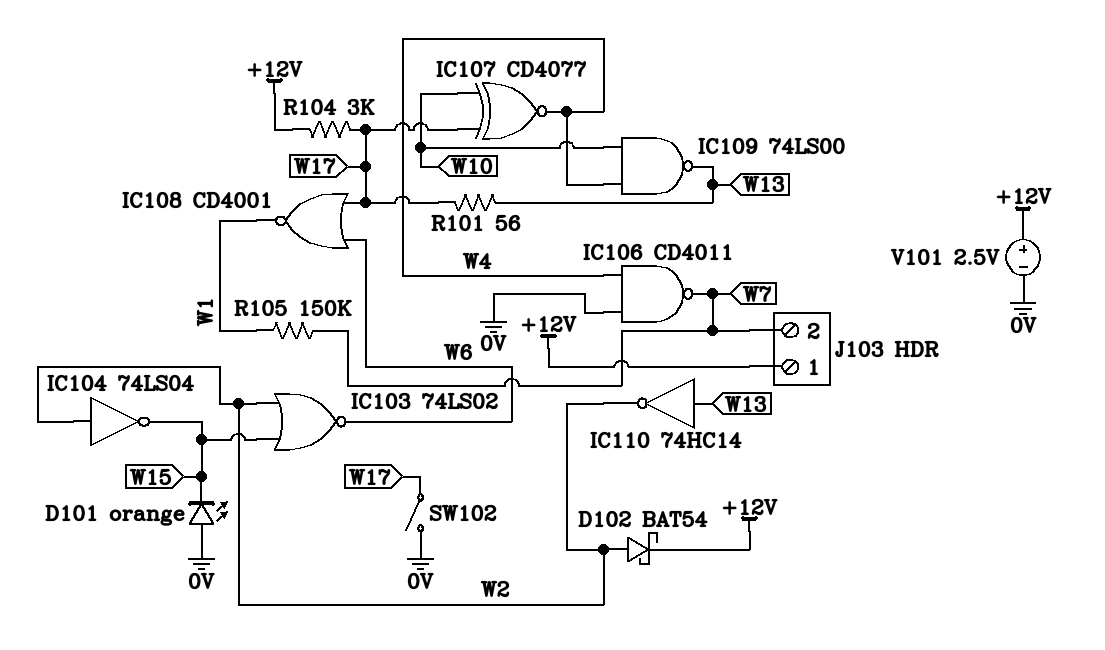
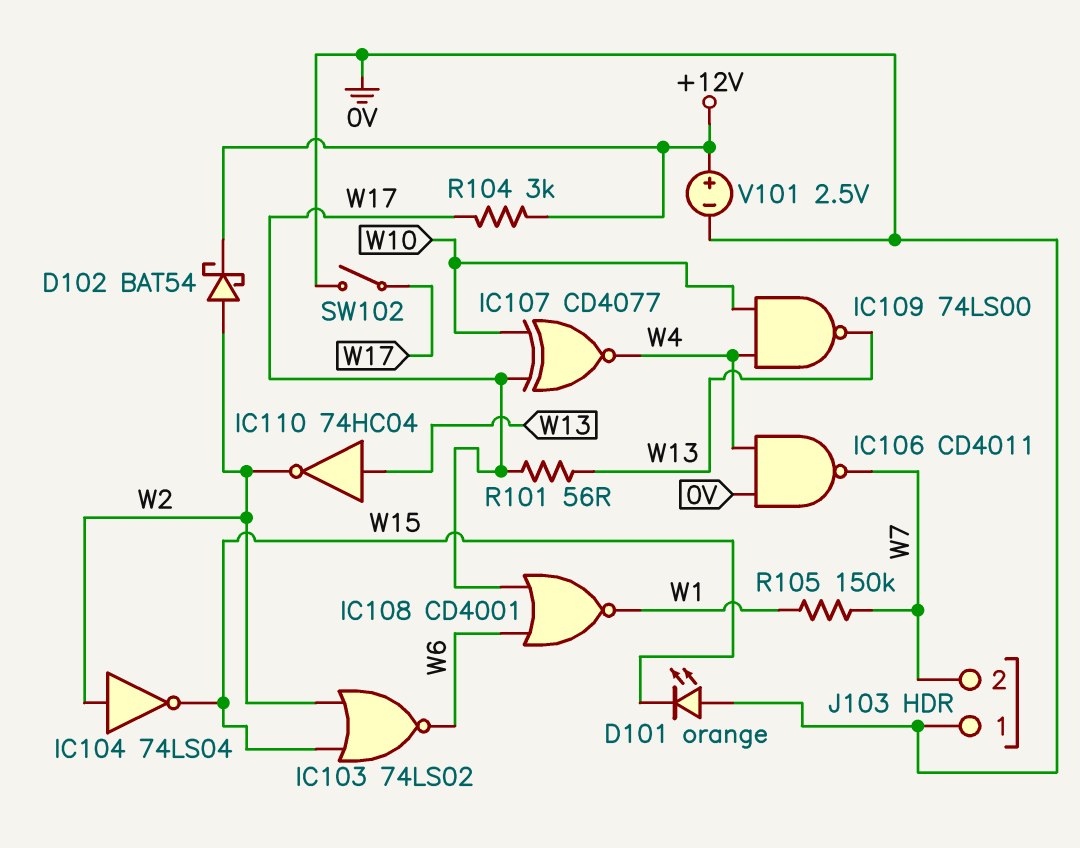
IC110: NOT 74HC14 (in W13, out W2) -> NOT 74HC04 (in W13, out W2)
J103 pin 1: +12V -> 0V

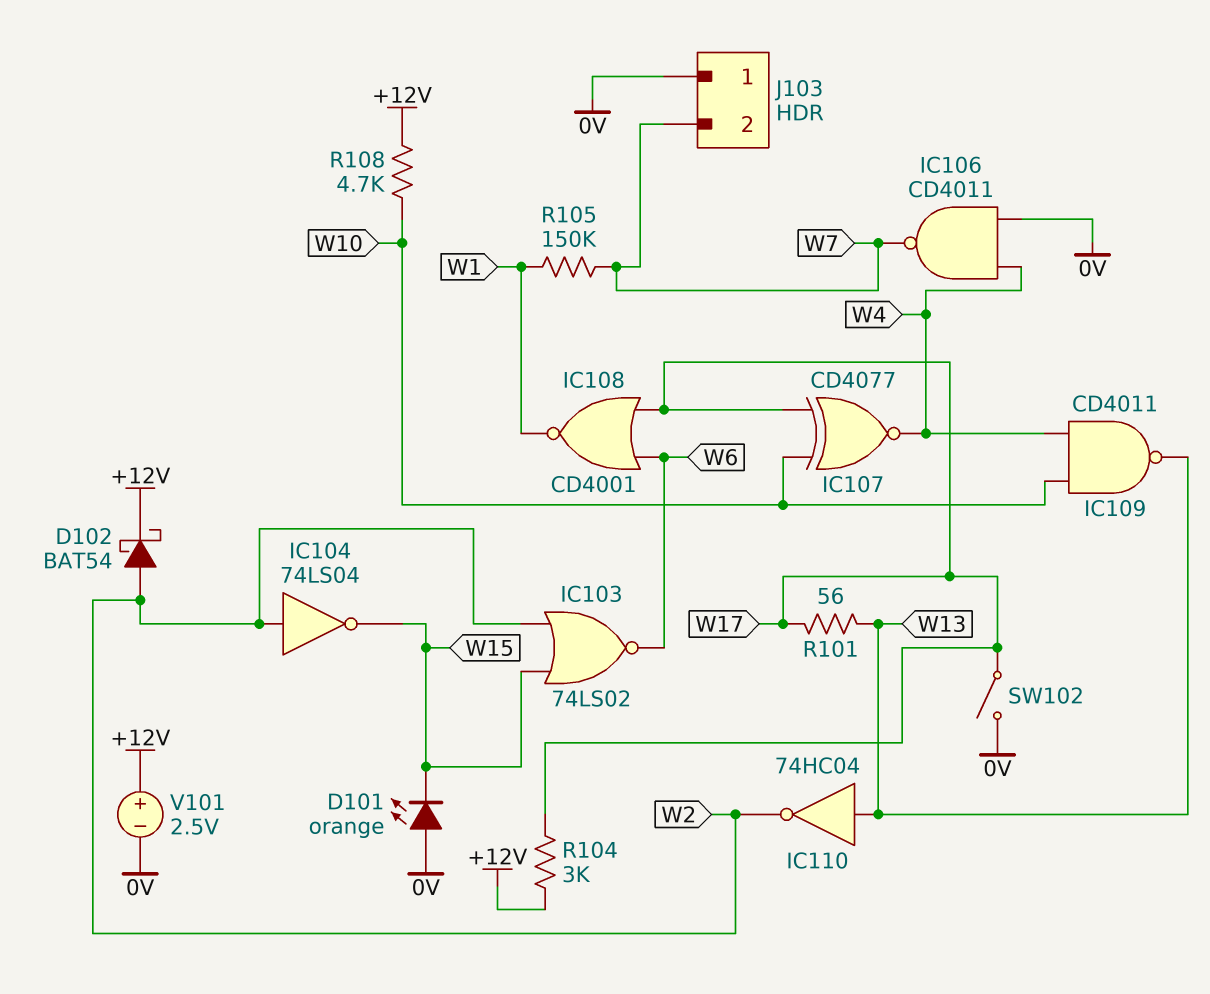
IC109: NAND 74LS00 (in W4, in W10, out W13) -> NAND CD4011 (in W4, in W10, out W13)
R108: none -> 4.7k (+12V, W10)

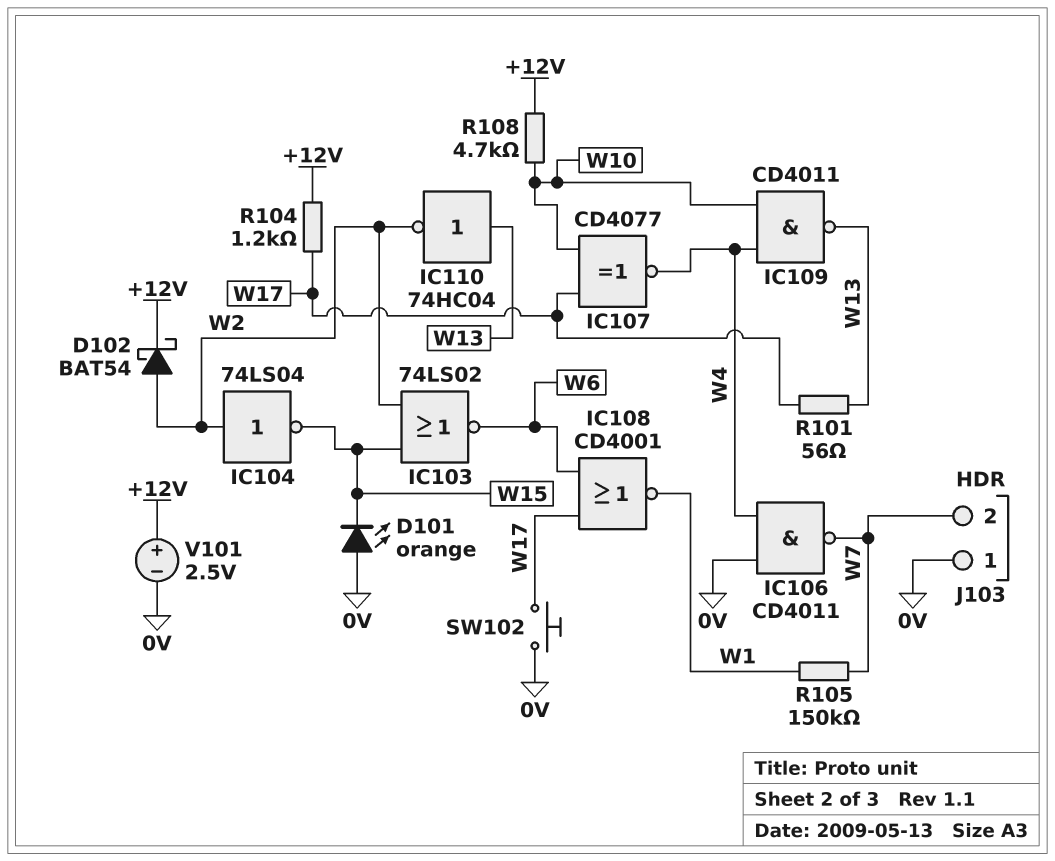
R104: 3k (+12V, W17) -> 1.2k (+12V, W17)
SW102: switch (0V, W17) -> button (0V, W17)

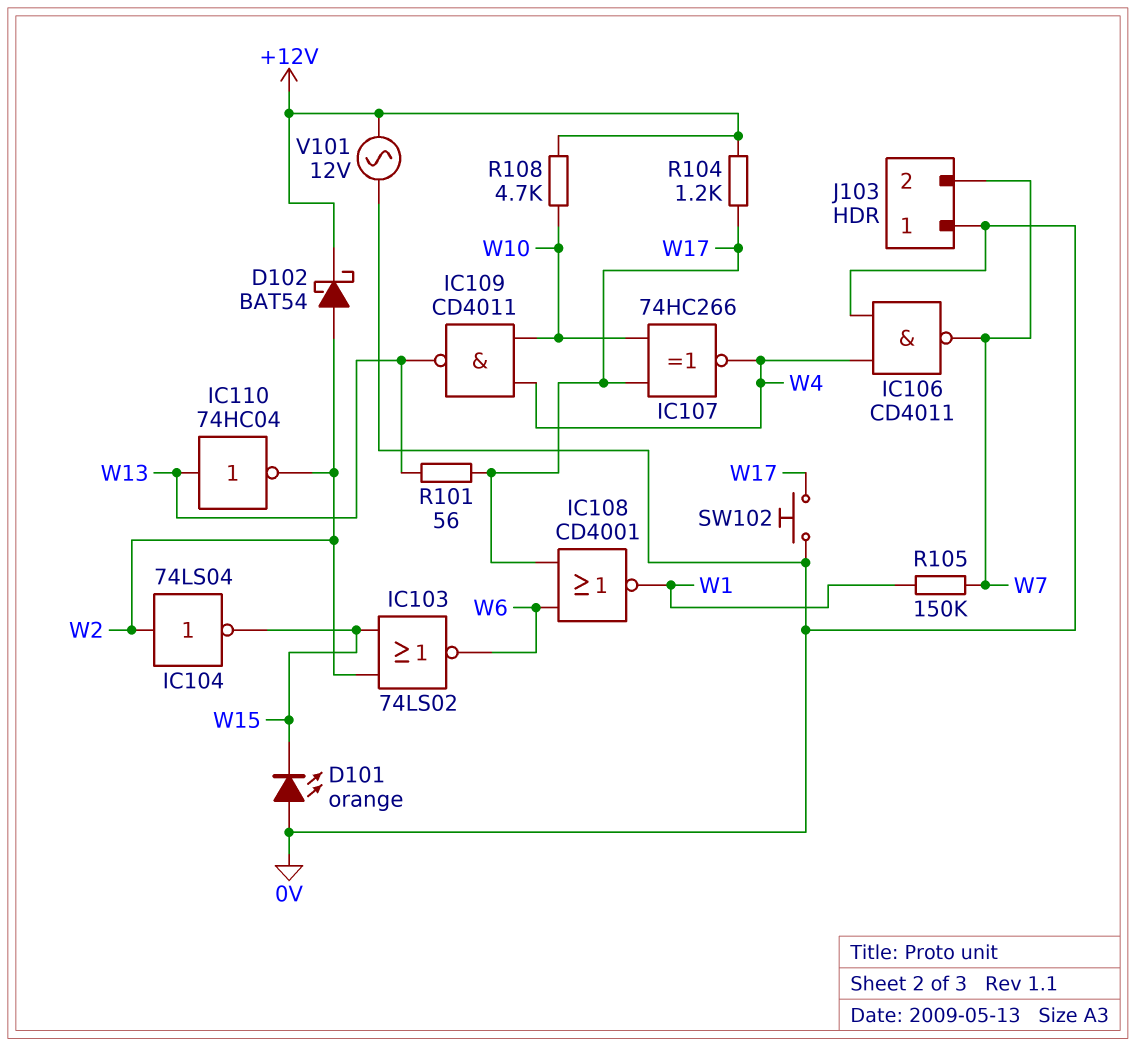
IC107: XNOR CD4077 (in W10, in W17, out W4) -> XNOR 74HC266 (in W10, in W17, out W4)
V101: 2.5V (plus +12V, minus 0V) -> AC 12V (+12V, 0V)

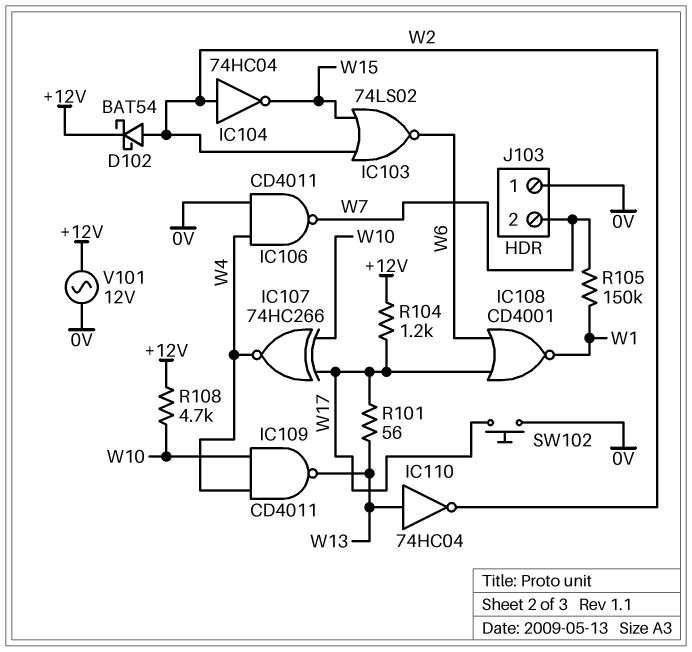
D101: LED orange (A 0V, K W15) -> none
IC104: NOT 74LS04 (in W2, out W15) -> NOT 74HC04 (in W2, out W15)

